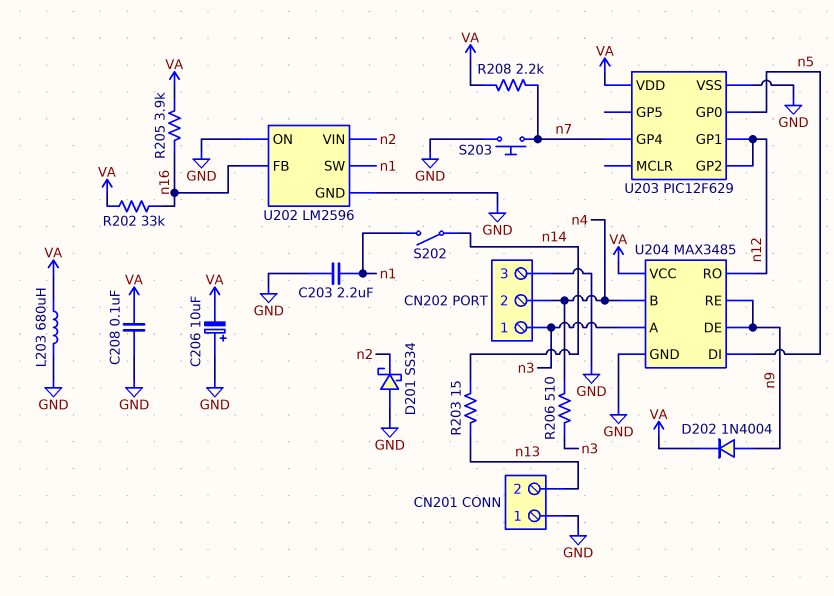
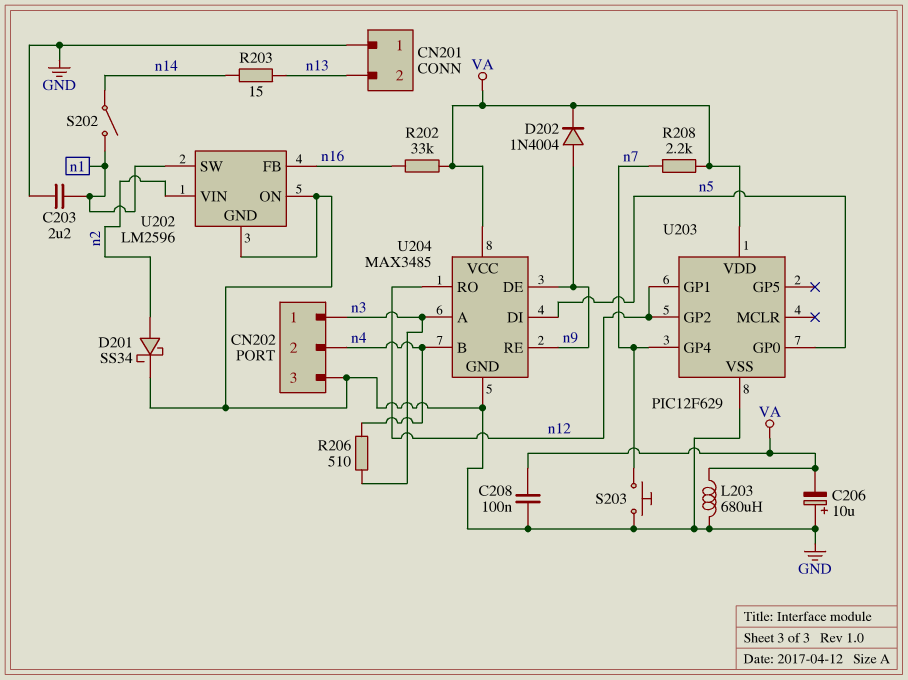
D201: schottky SS34 (A GND, K n2) -> schottky SS34 (A n2, K GND)
R205: 3.9k (VA, n16) -> none

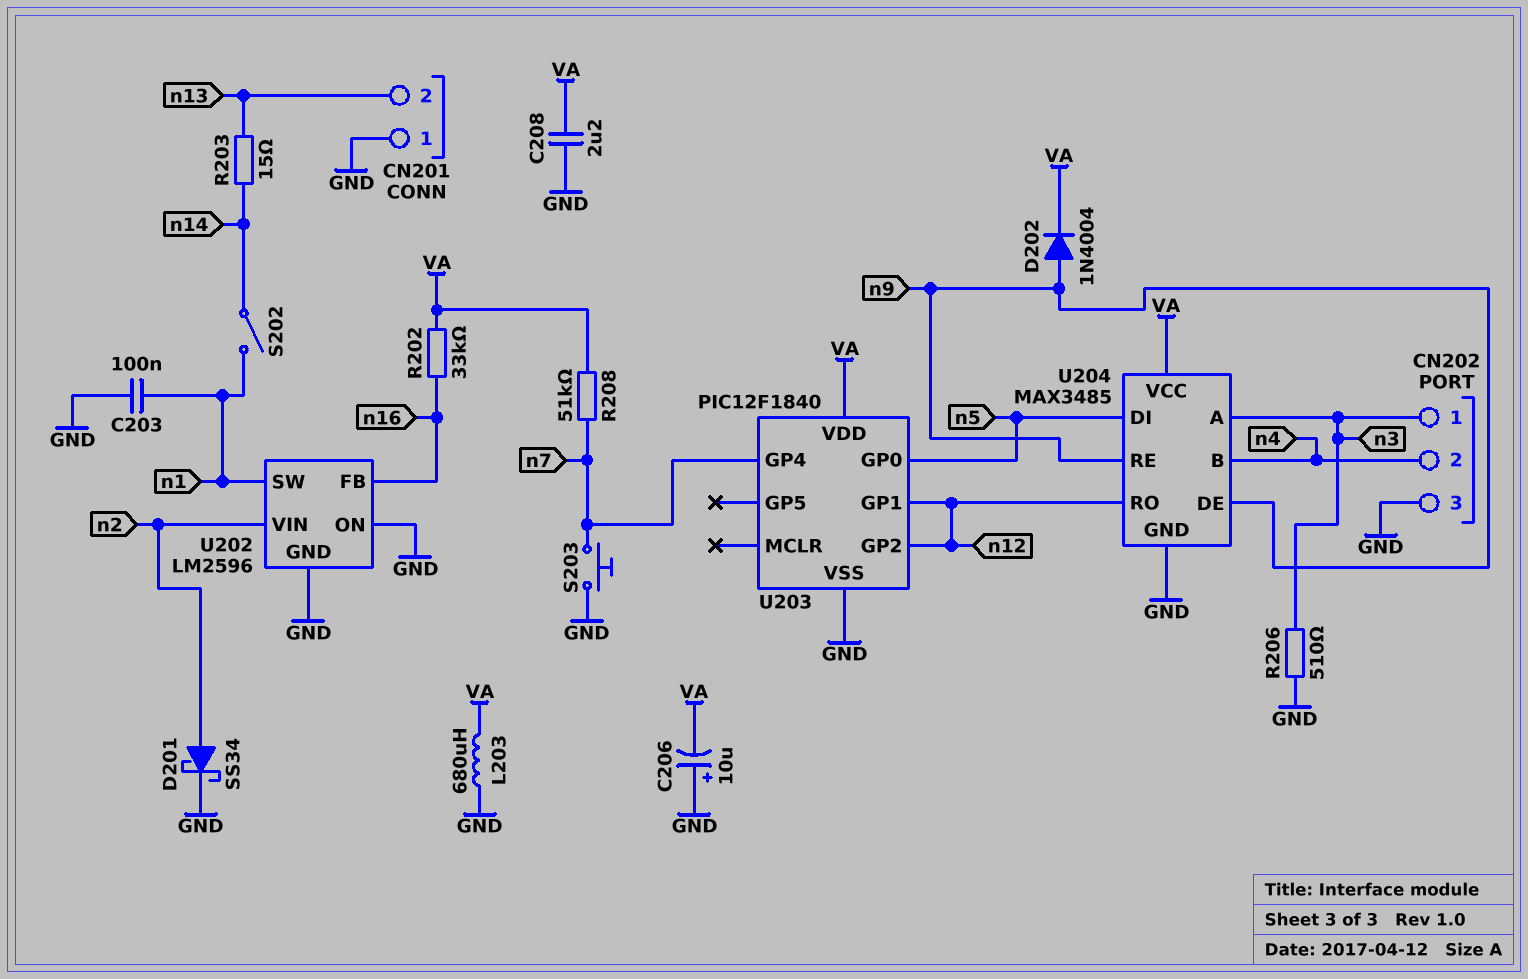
C203: 2.2uF (GND, n1) -> 100nF (GND, n1)
C208: 100nF (GND, VA) -> 2.2uF (GND, VA)
R206: 510 (n3, n4) -> 510 (GND, n3)
R208: 2.2k (VA, n7) -> 51k (VA, n7)
U203: PIC12F629 -> PIC12F1840

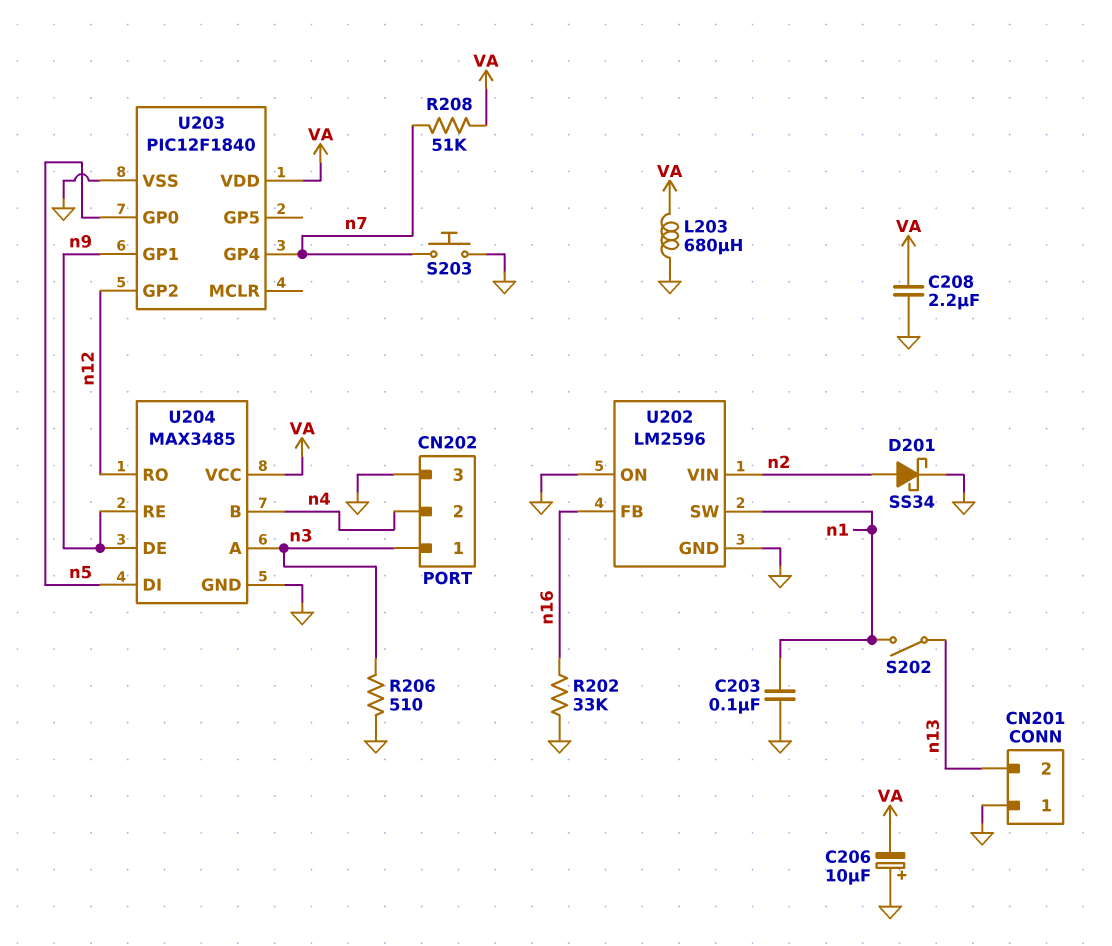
D202: diode 1N4004 (A n9, K VA) -> none
R202: 33k (VA, n16) -> 33k (GND, n16)
R203: 15 (n13, n14) -> none
S202: switch (n1, n14) -> switch (n1, n13)
U203 pin GP1: n12 -> n9

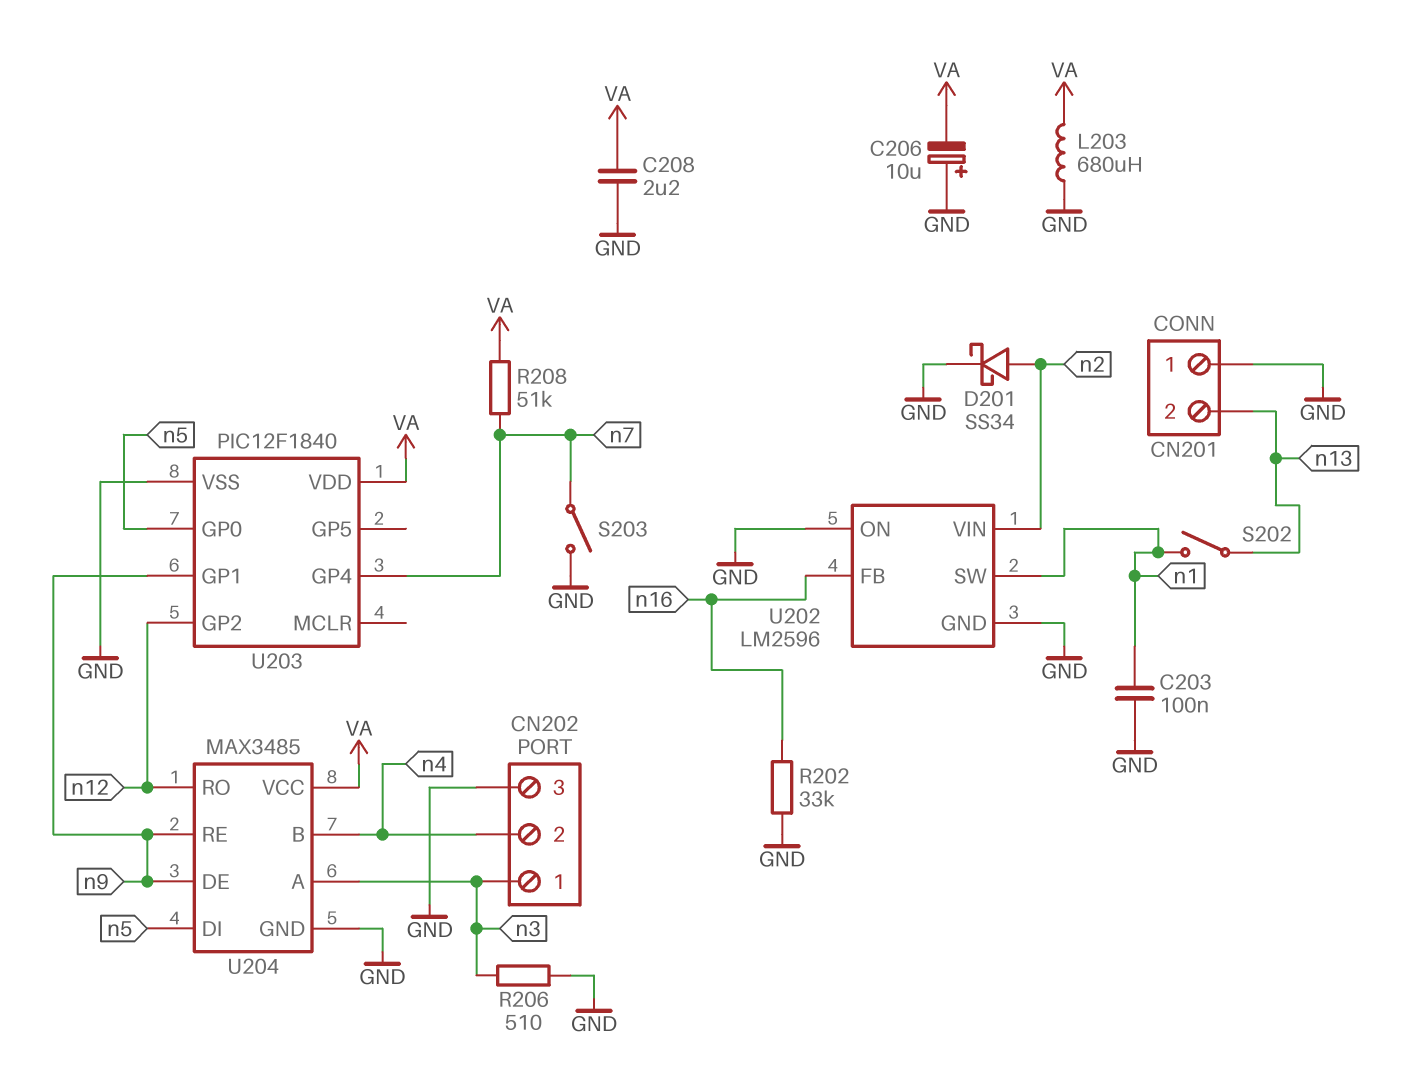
S203: button (GND, n7) -> switch (GND, n7)

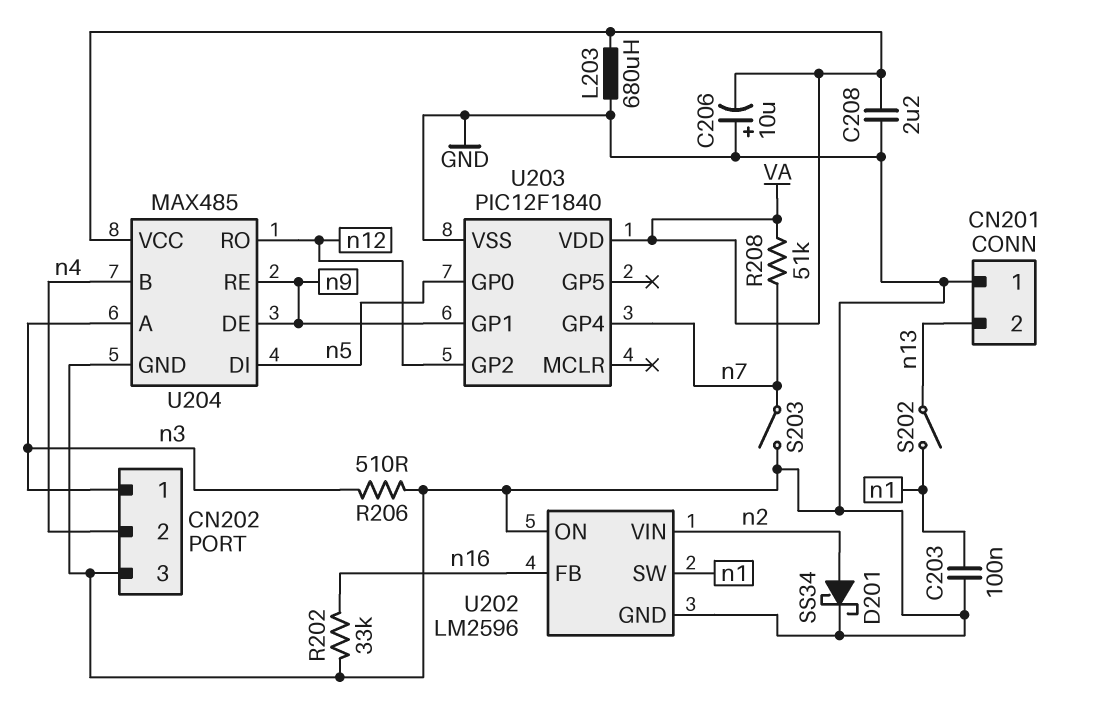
U204: MAX3485 -> MAX485

